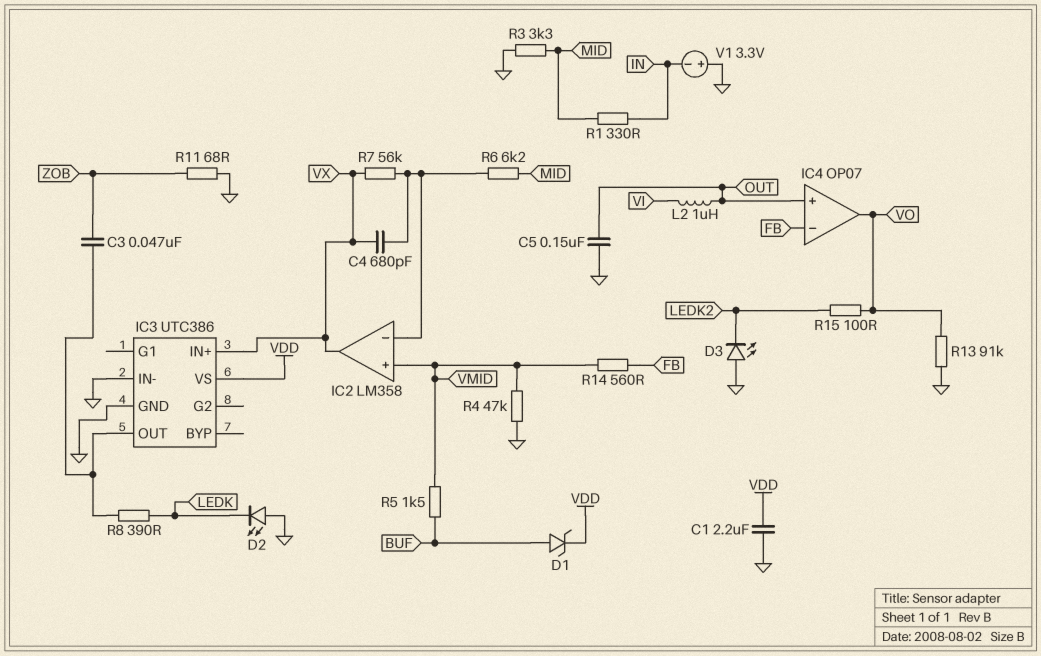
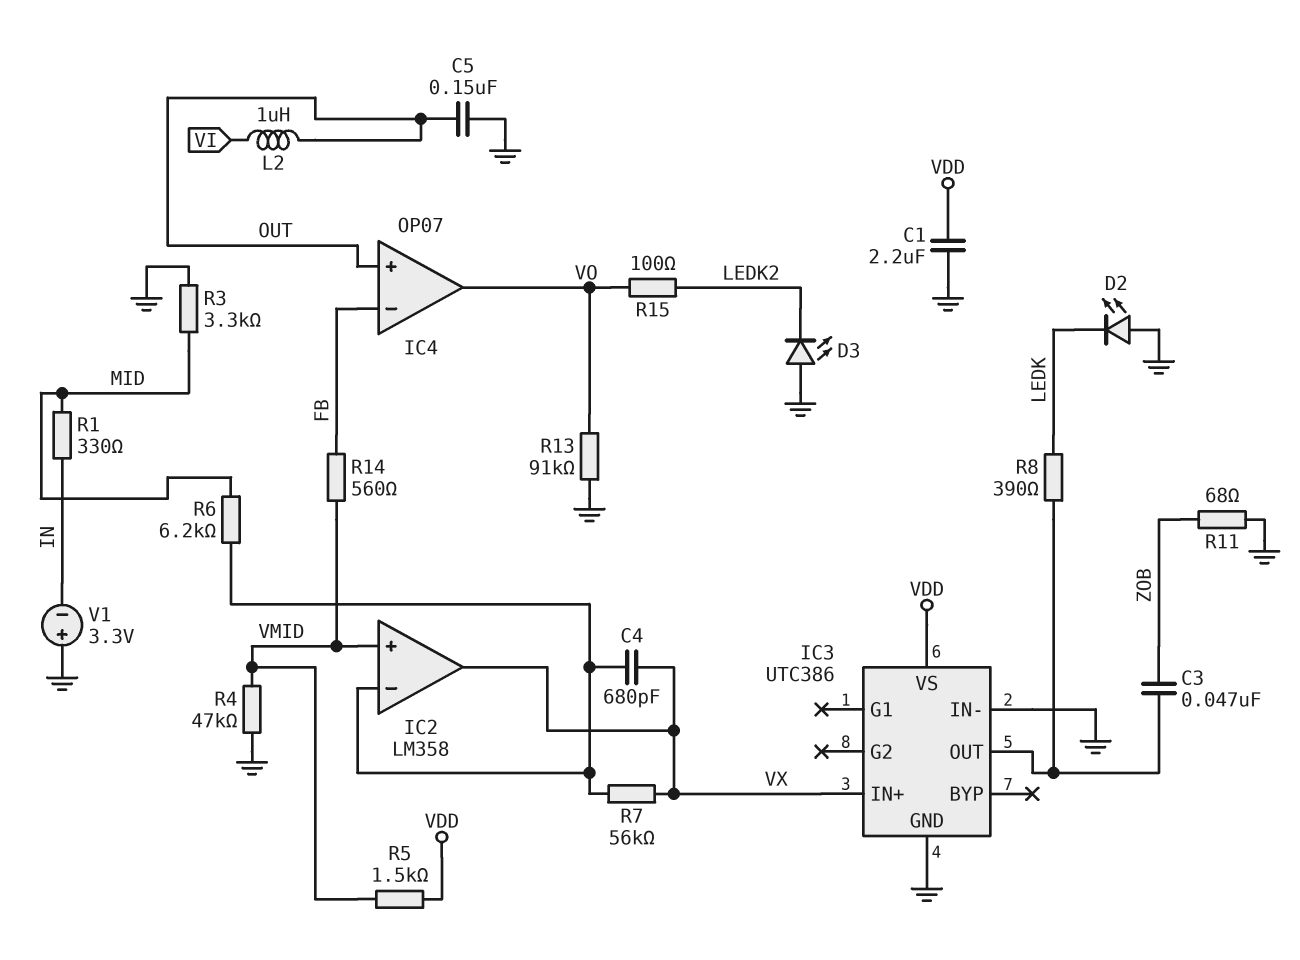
D1: zener (A BUF, K VDD) -> none
R5: 1.5k (BUF, VMID) -> 1.5k (VDD, VMID)

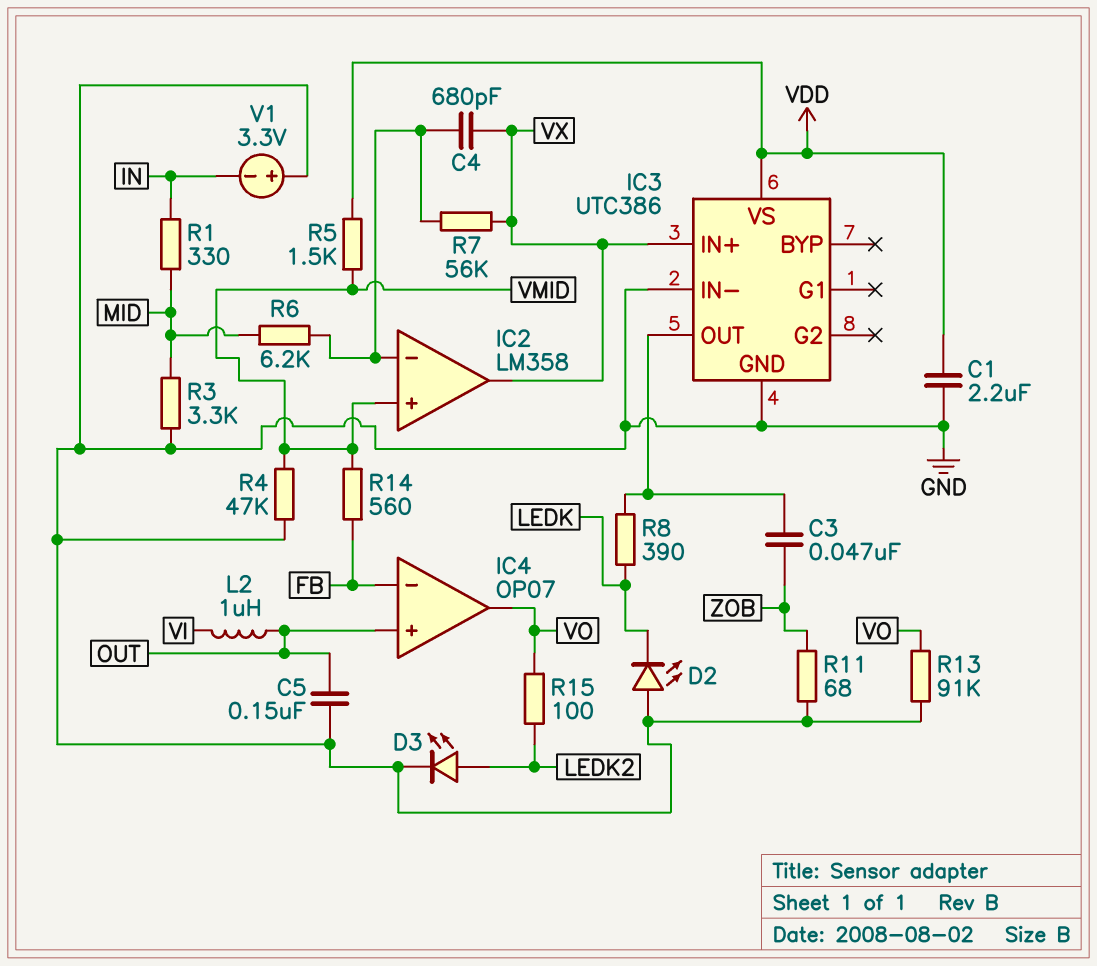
D3: LED (A GND, K LEDK2) -> LED (A LEDK2, K GND)

